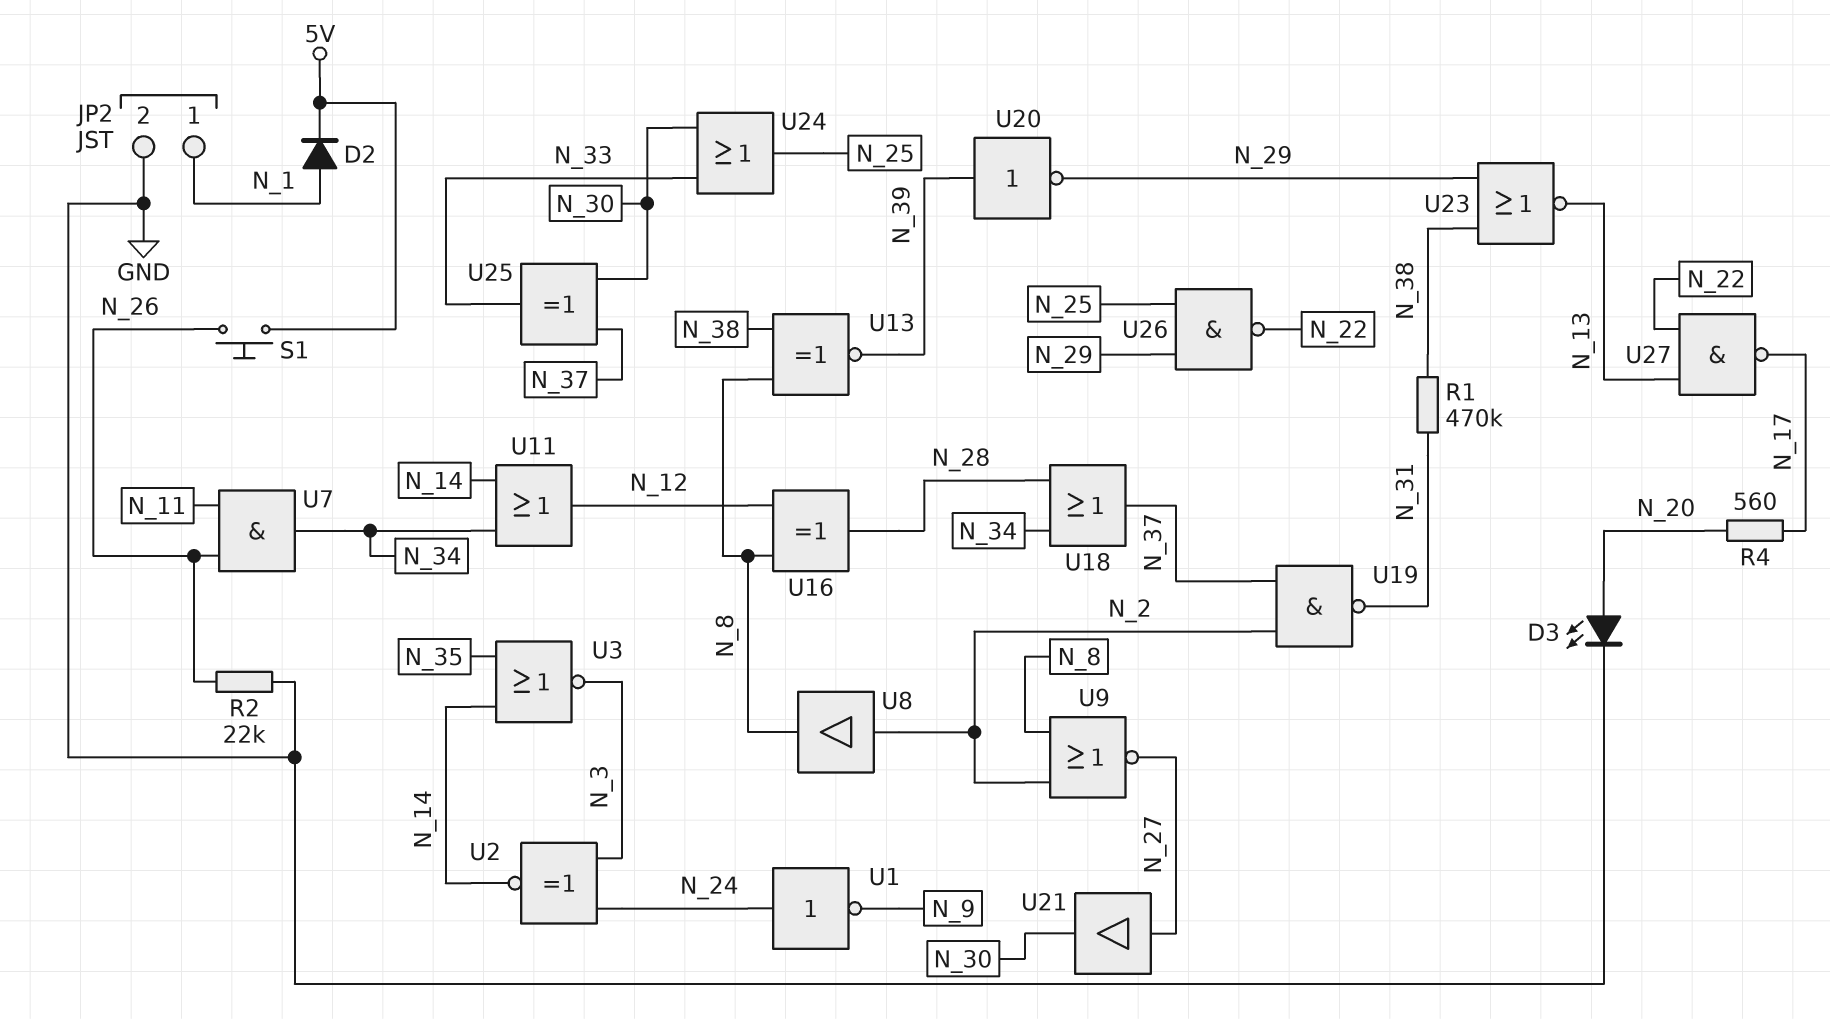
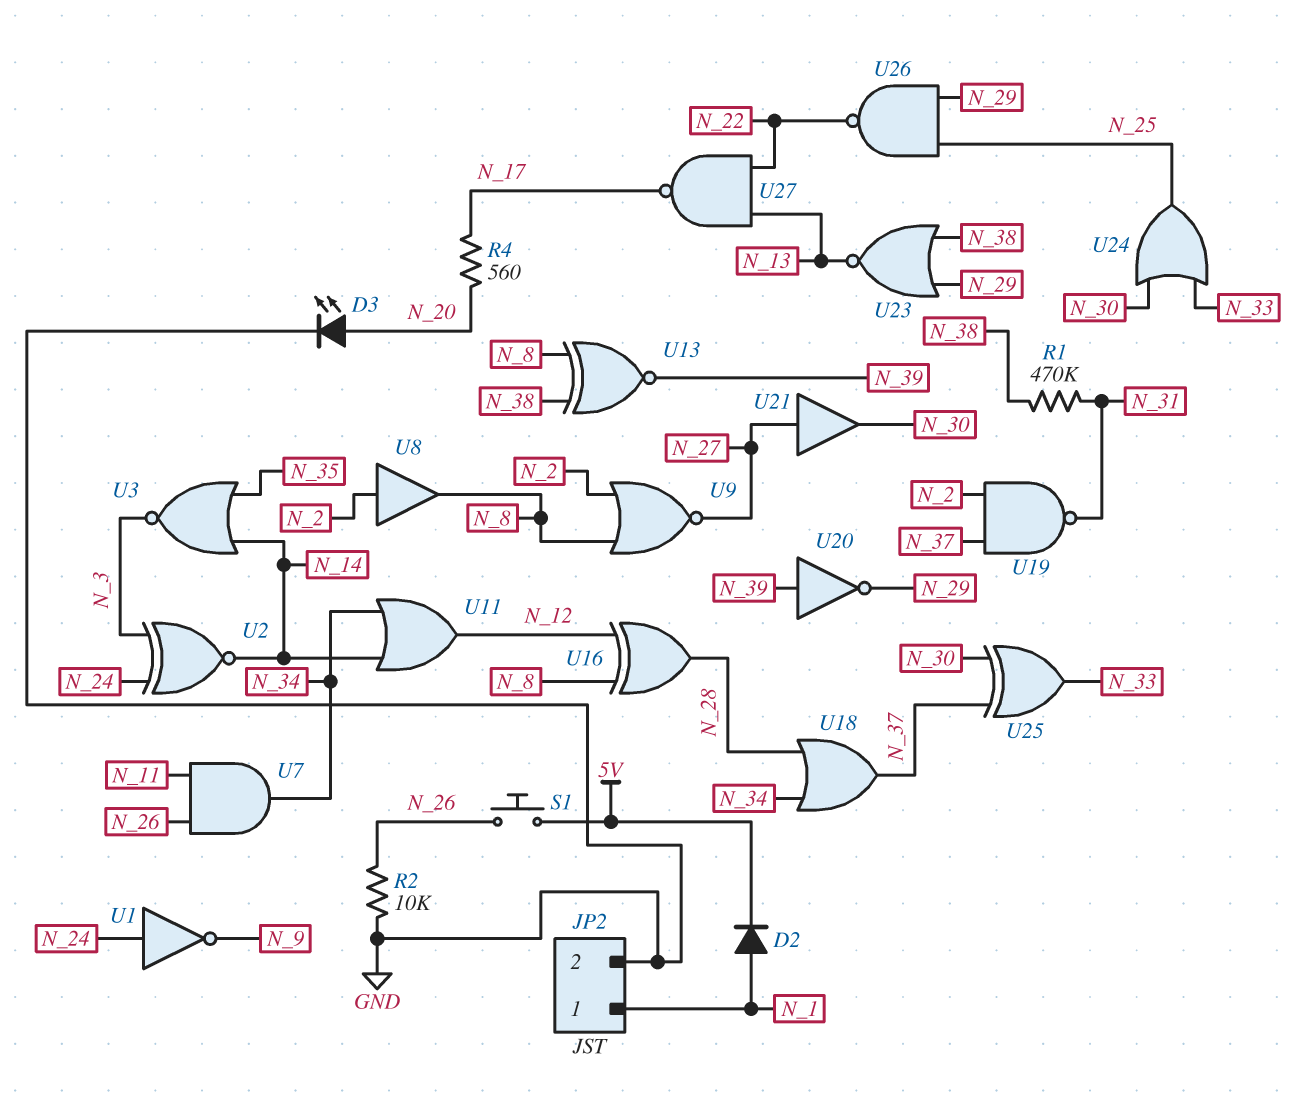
R2: 22k (GND, N_26) -> 10k (GND, N_26)

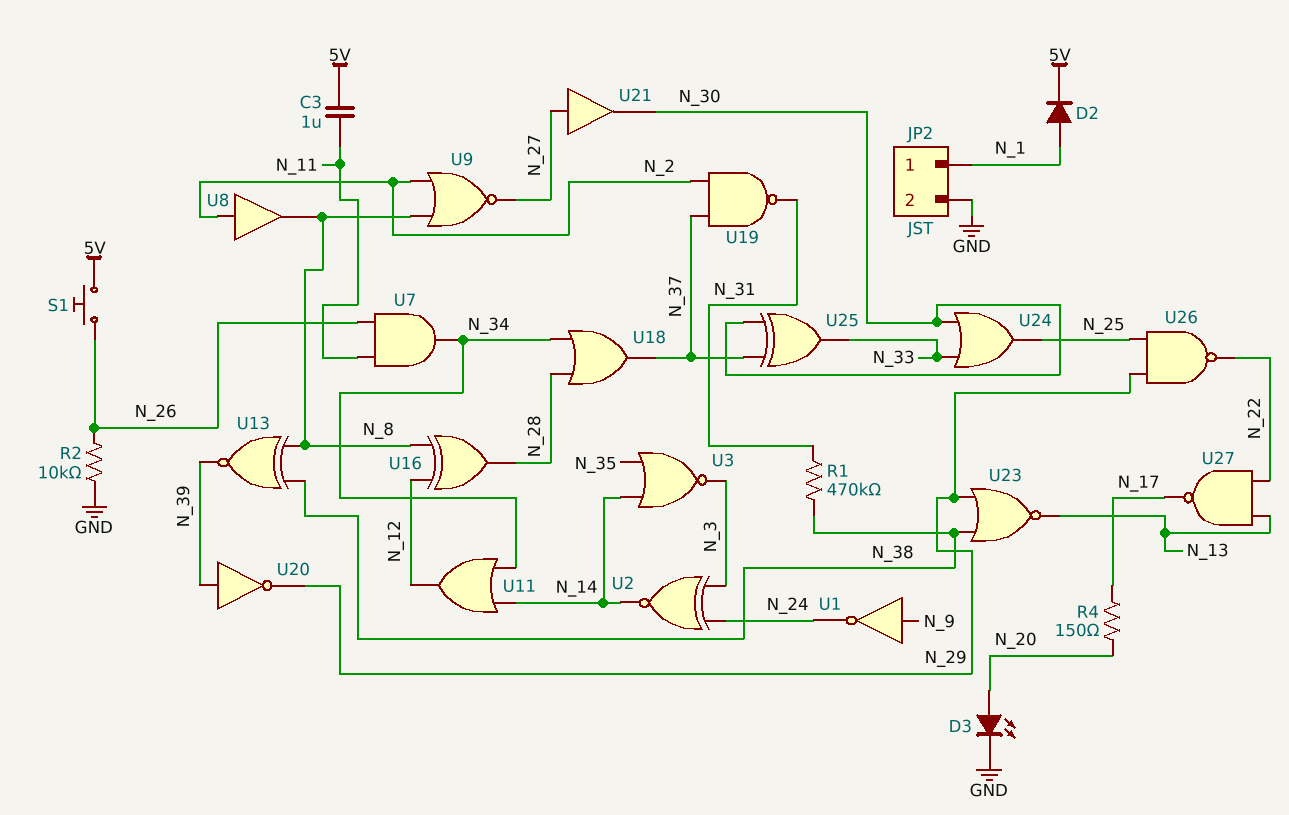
C3: none -> 1uF (5V, N_11)
R4: 560 (N_17, N_20) -> 150 (N_17, N_20)
U1: NOT (in N_24, out N_9) -> NOT (in N_9, out N_24)

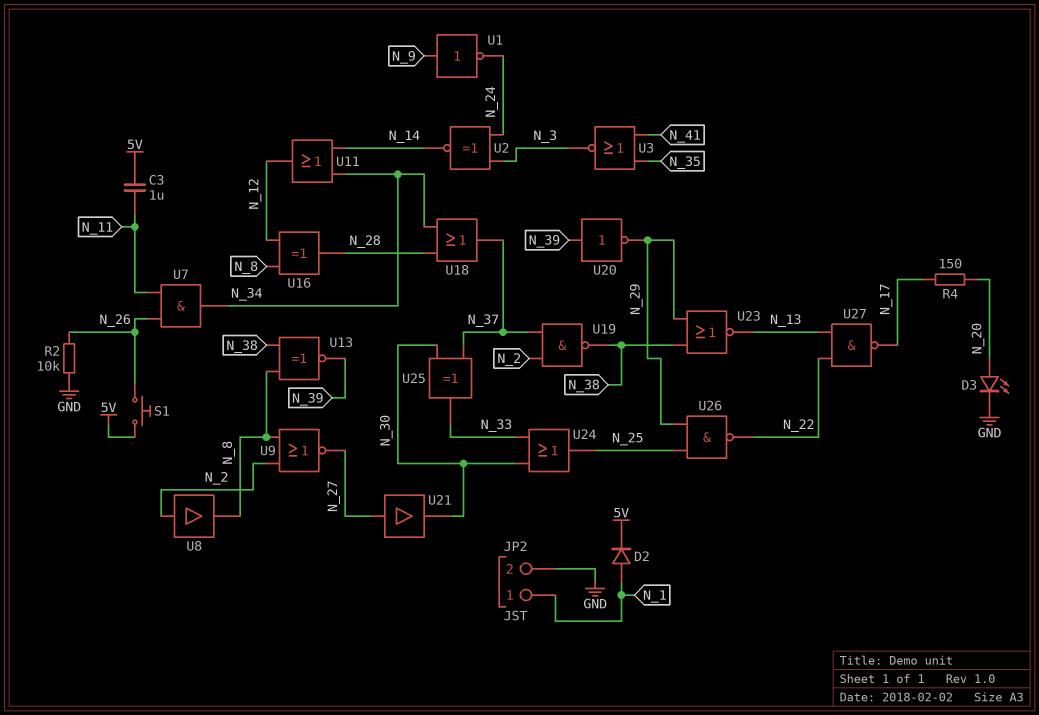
R1: 470k (N_31, N_38) -> none
U3: NOR (in N_14, in N_35, out N_3) -> NOR (in N_35, in N_41, out N_3)
U19: NAND (in N_2, in N_37, out N_31) -> NAND (in N_2, in N_37, out N_38)

